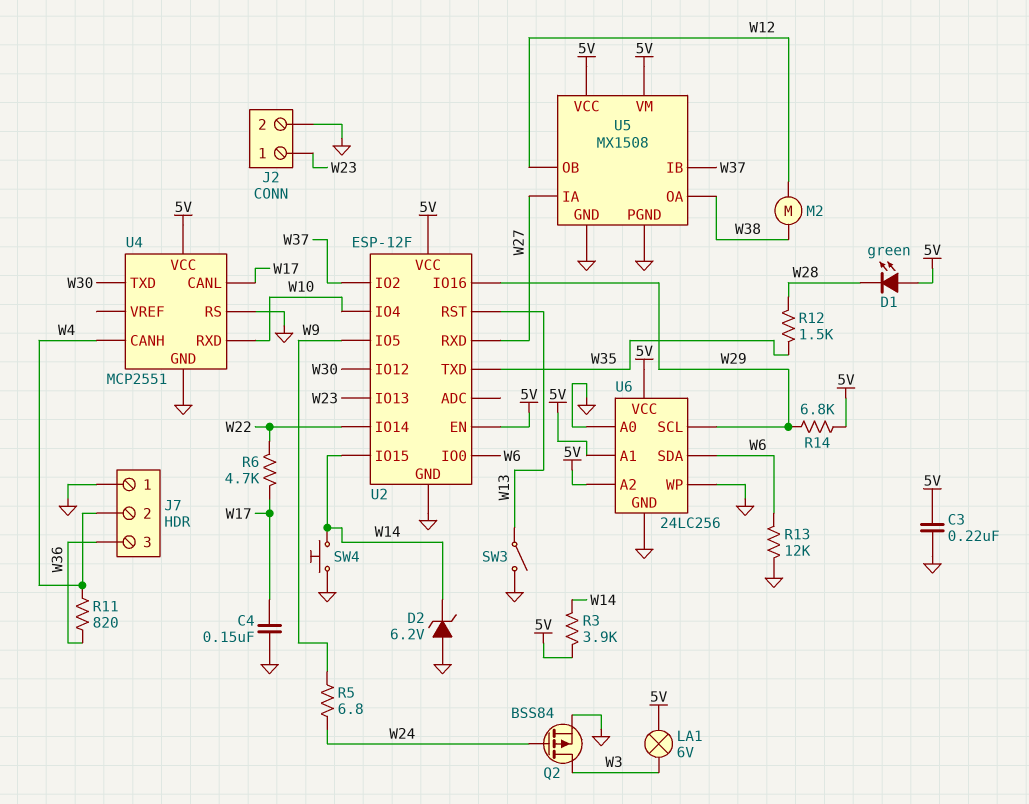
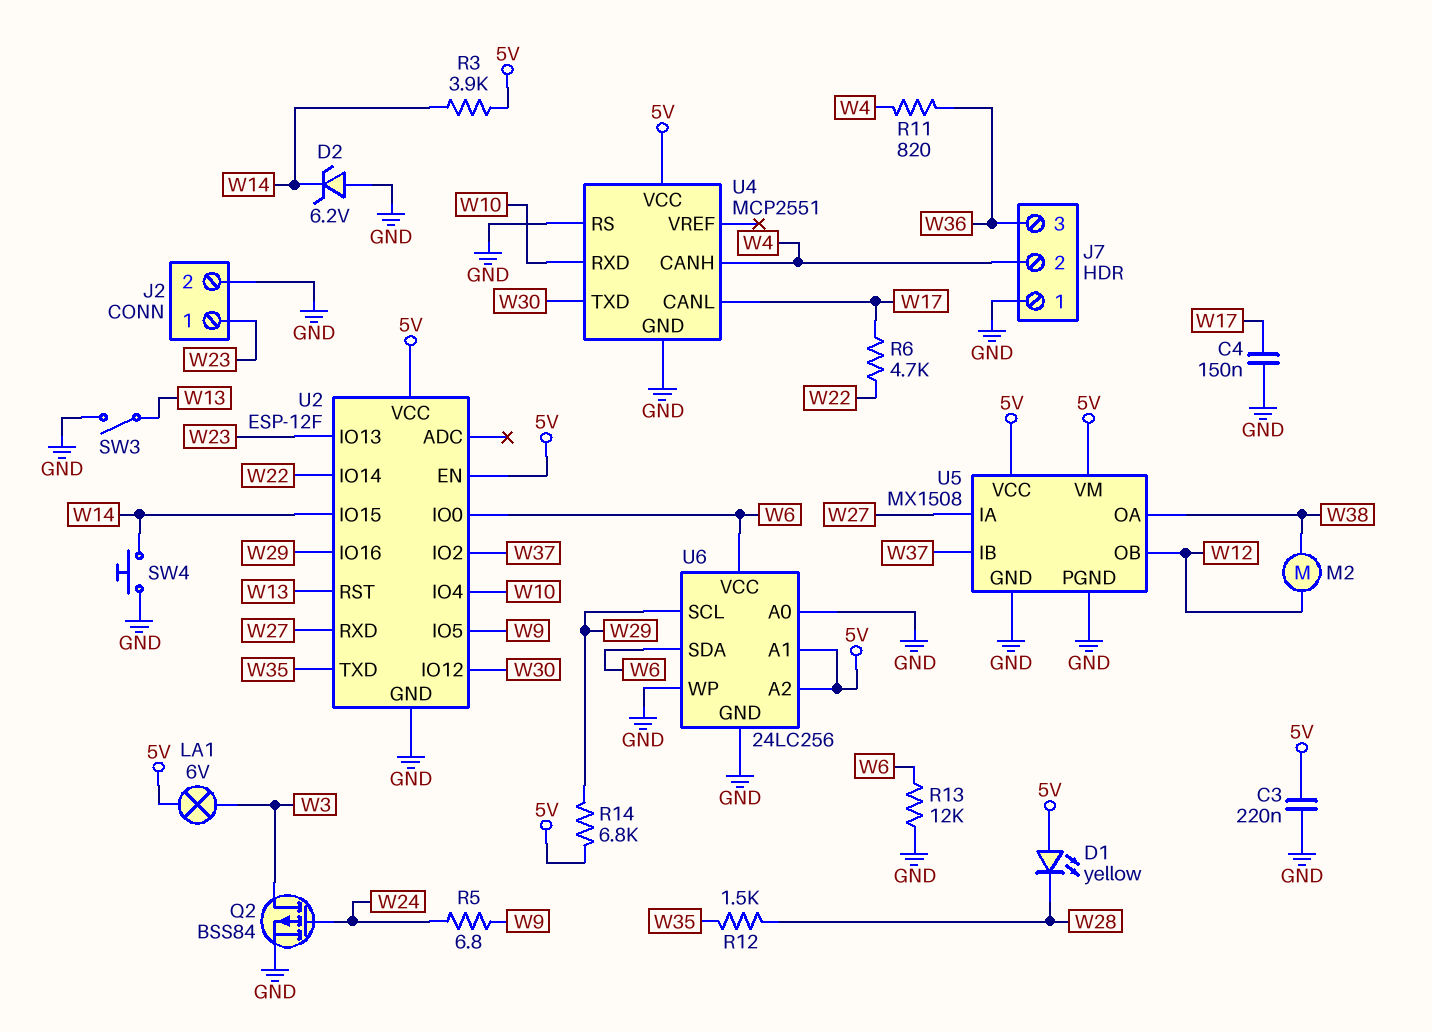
D1: LED green (A 5V, K W28) -> LED yellow (A 5V, K W28)
U6 pin VCC: 5V -> W6

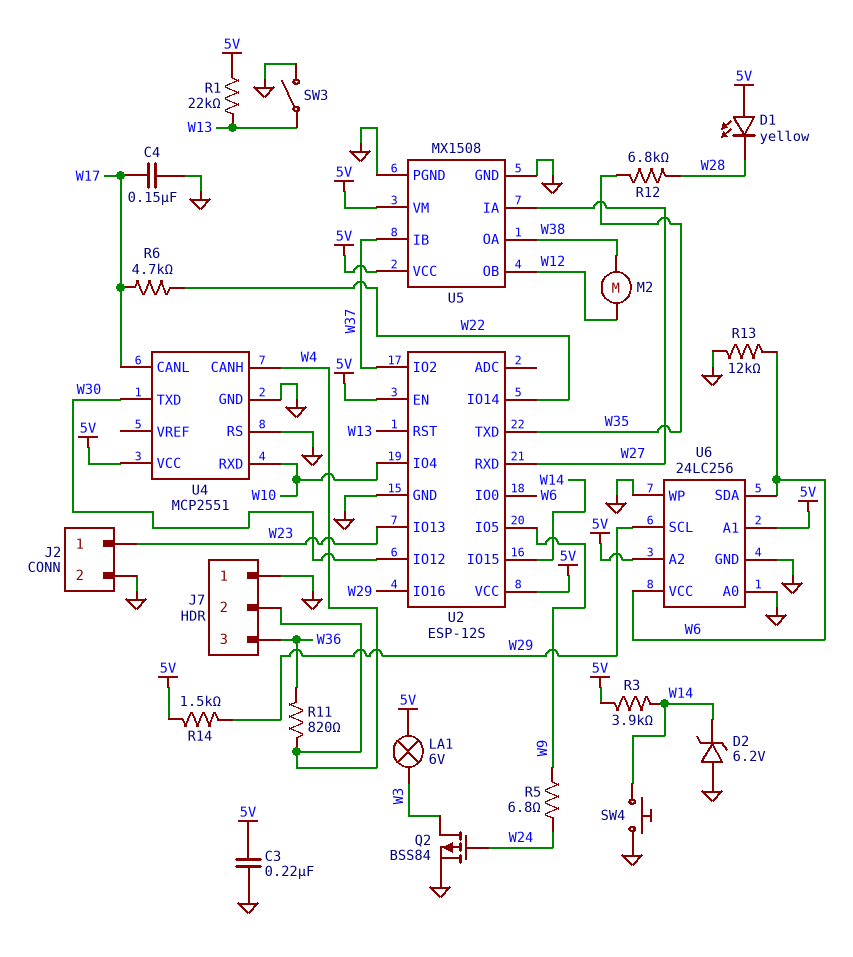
R1: none -> 22k (5V, W13)
R12: 1.5k (W28, W35) -> 6.8k (W28, W35)
R14: 6.8k (5V, W29) -> 1.5k (5V, W29)
U2: ESP-12F -> ESP-12S

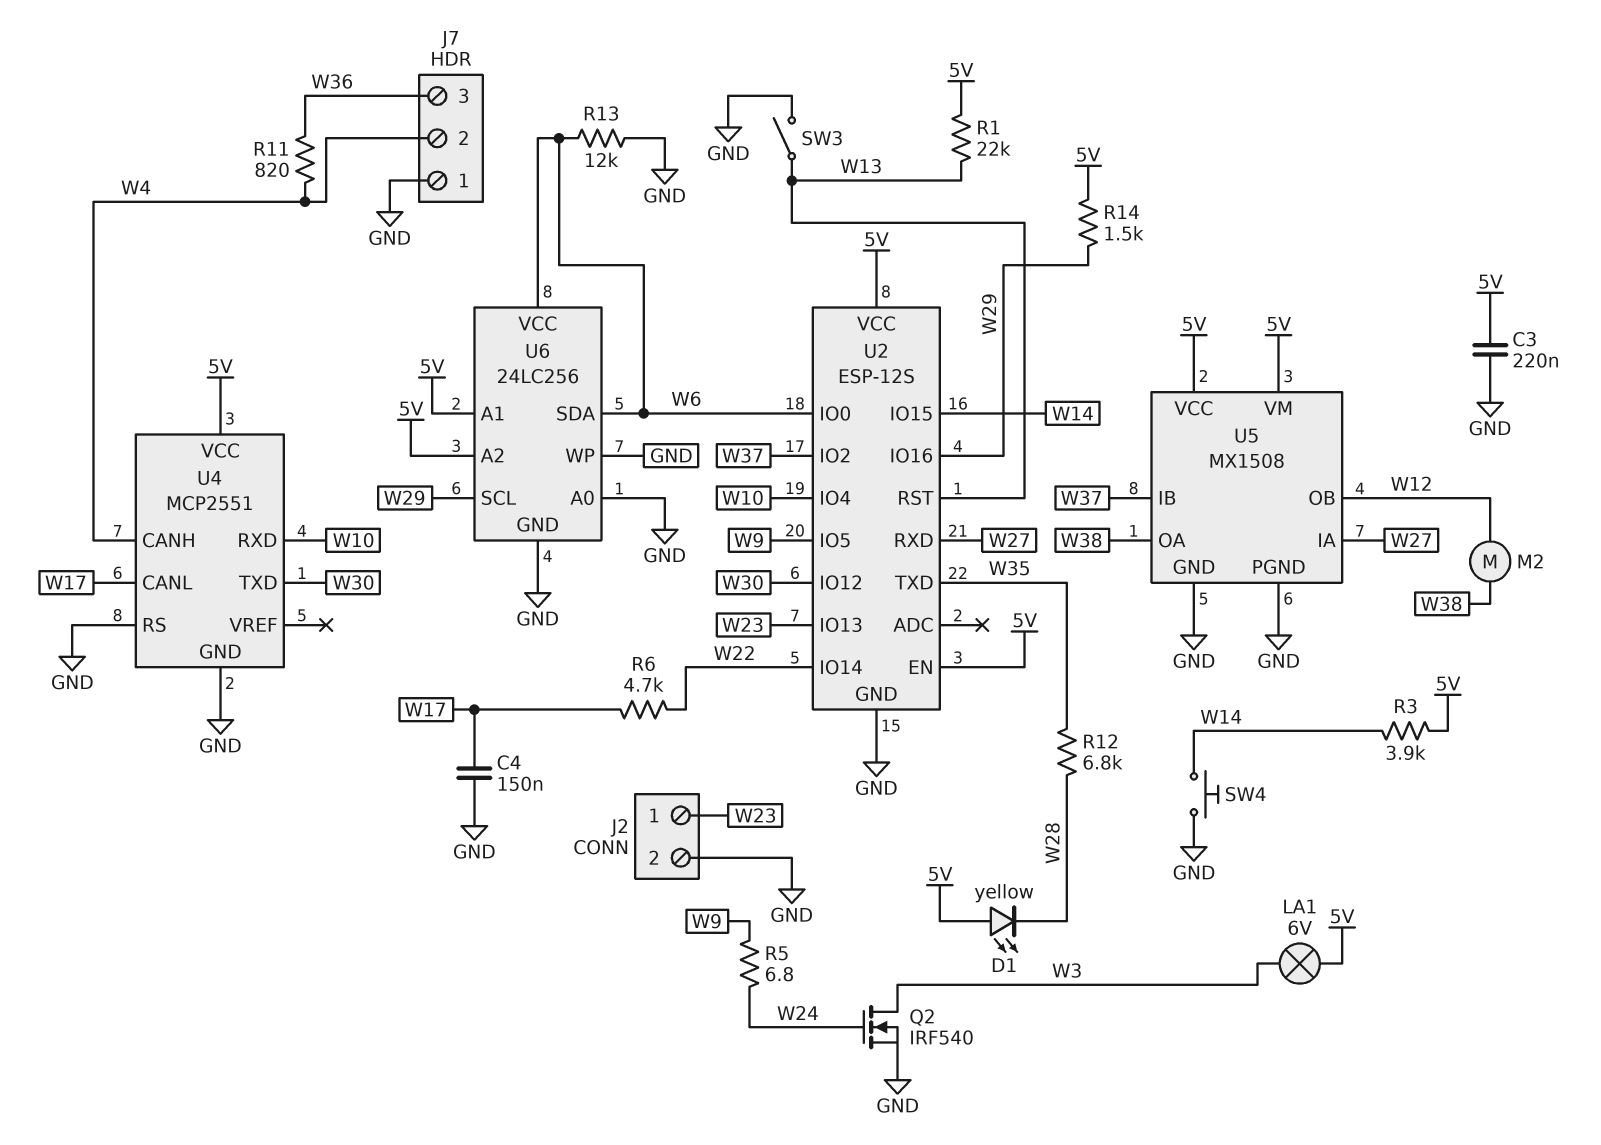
D2: zener 6.2V (A GND, K W14) -> none
Q2: PMOS BSS84 (G W24, D W3, S GND) -> NMOS IRF540 (G W24, D W3, S GND)

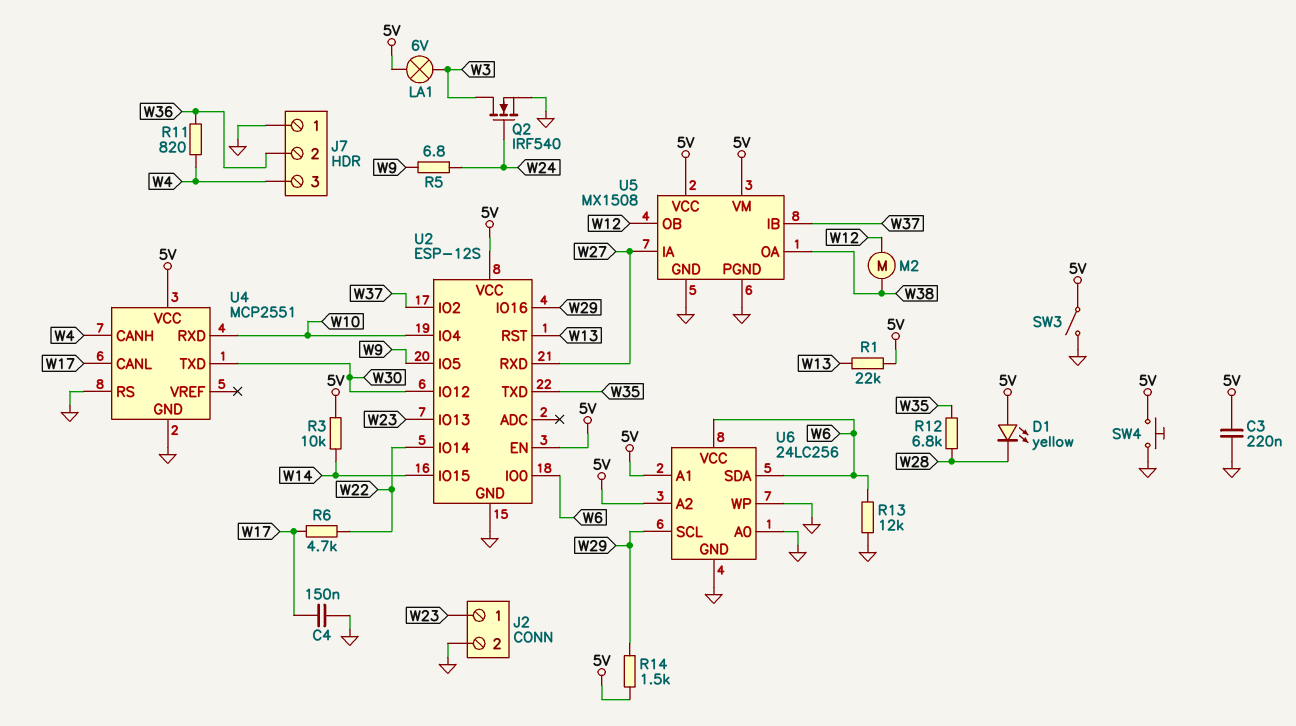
J7 pin 2: W4 -> W36
J7 pin 3: W36 -> W4
R3: 3.9k (5V, W14) -> 10k (5V, W14)
SW3: switch (GND, W13) -> switch (5V, GND)
SW4: button (GND, W14) -> button (5V, GND)

